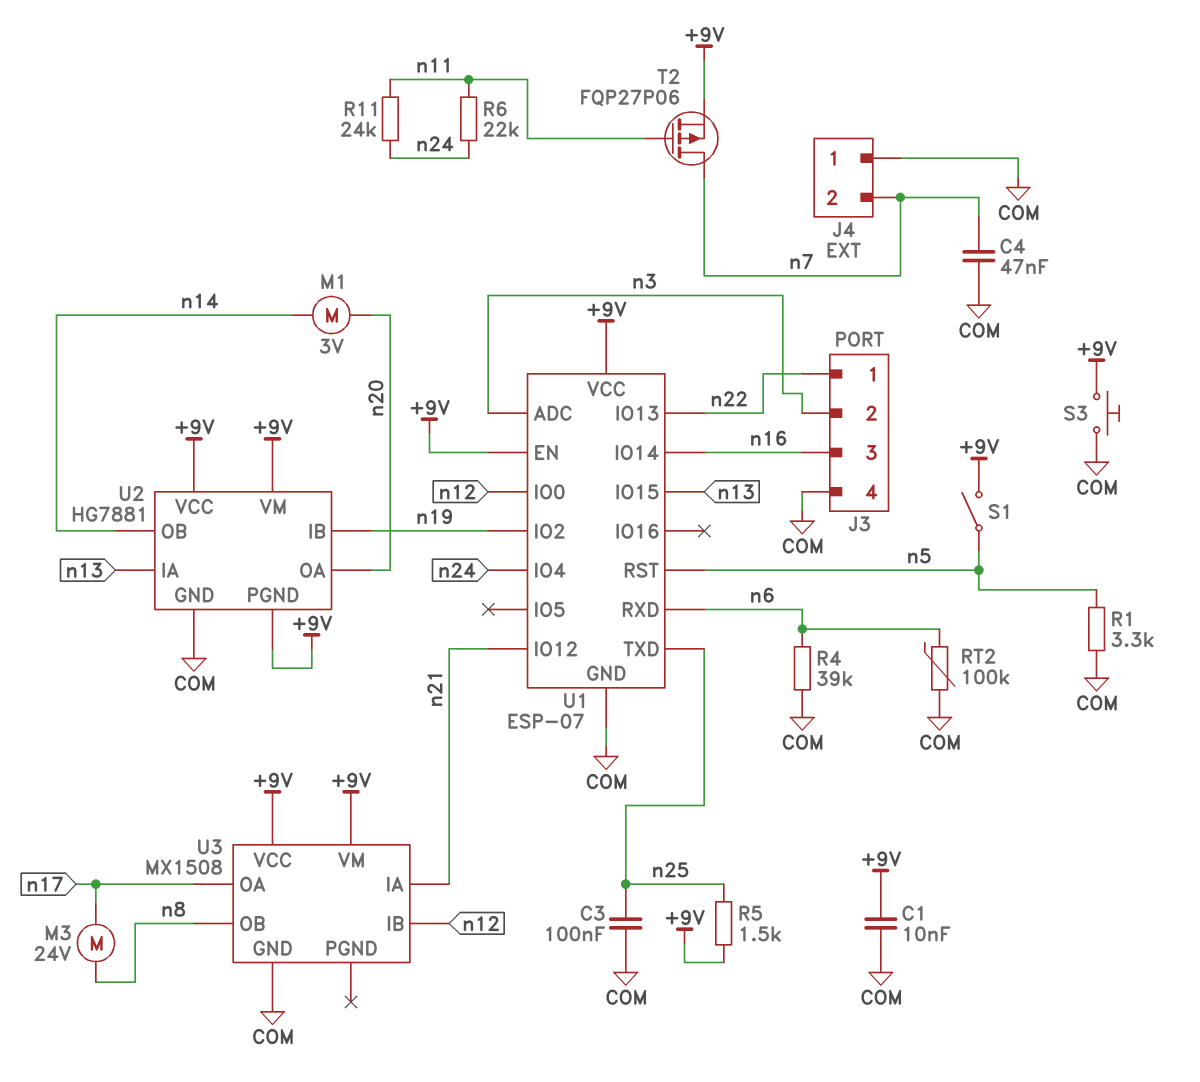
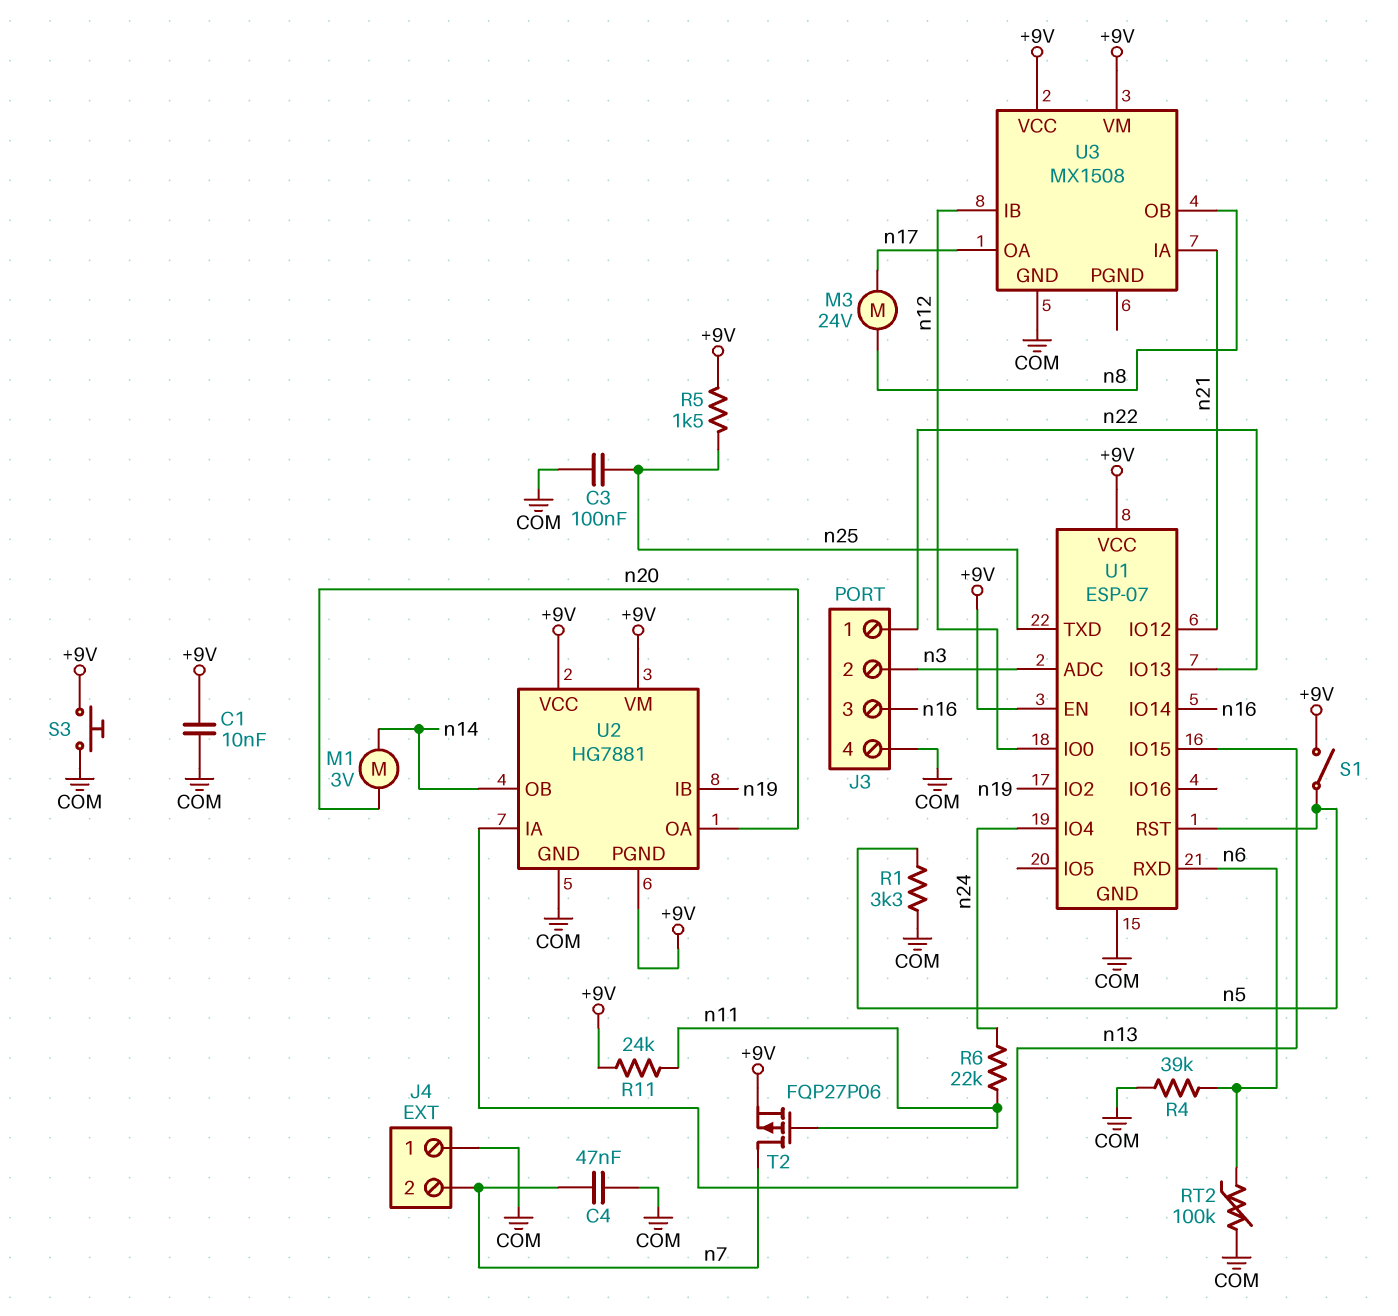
R11: 24k (n11, n24) -> 24k (+9V, n11)

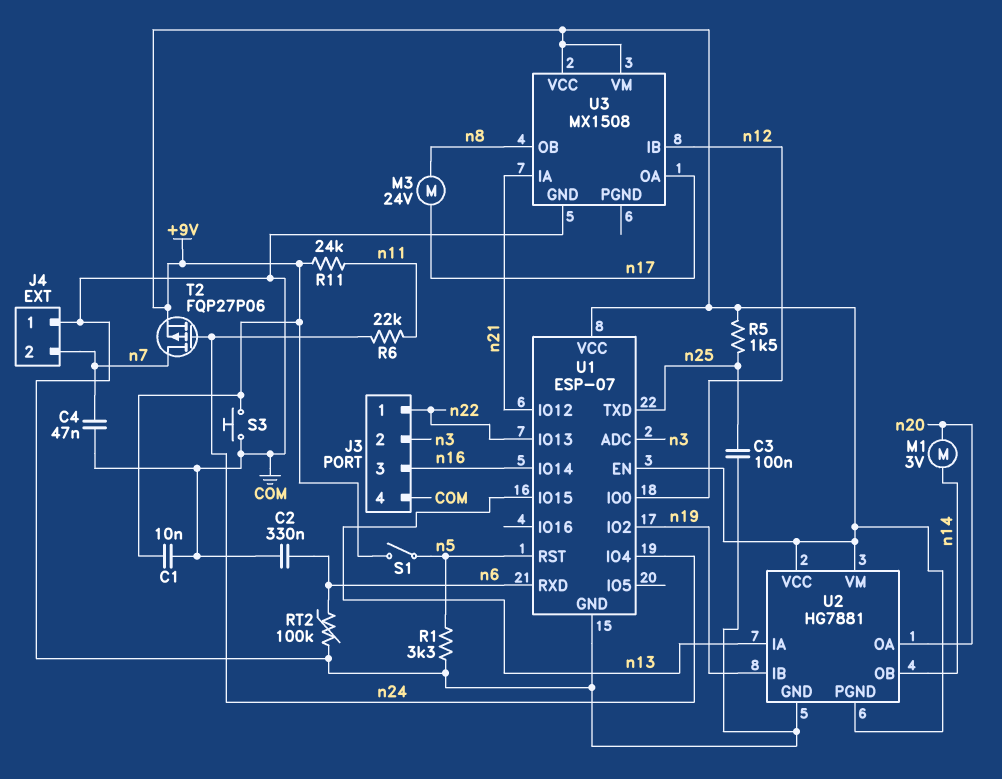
C2: none -> 330nF (COM, n6)
R4: 39k (COM, n6) -> none
T2: PMOS FQP27P06 (G n11, D n7, S +9V) -> PMOS FQP27P06 (G n24, D n7, S +9V)

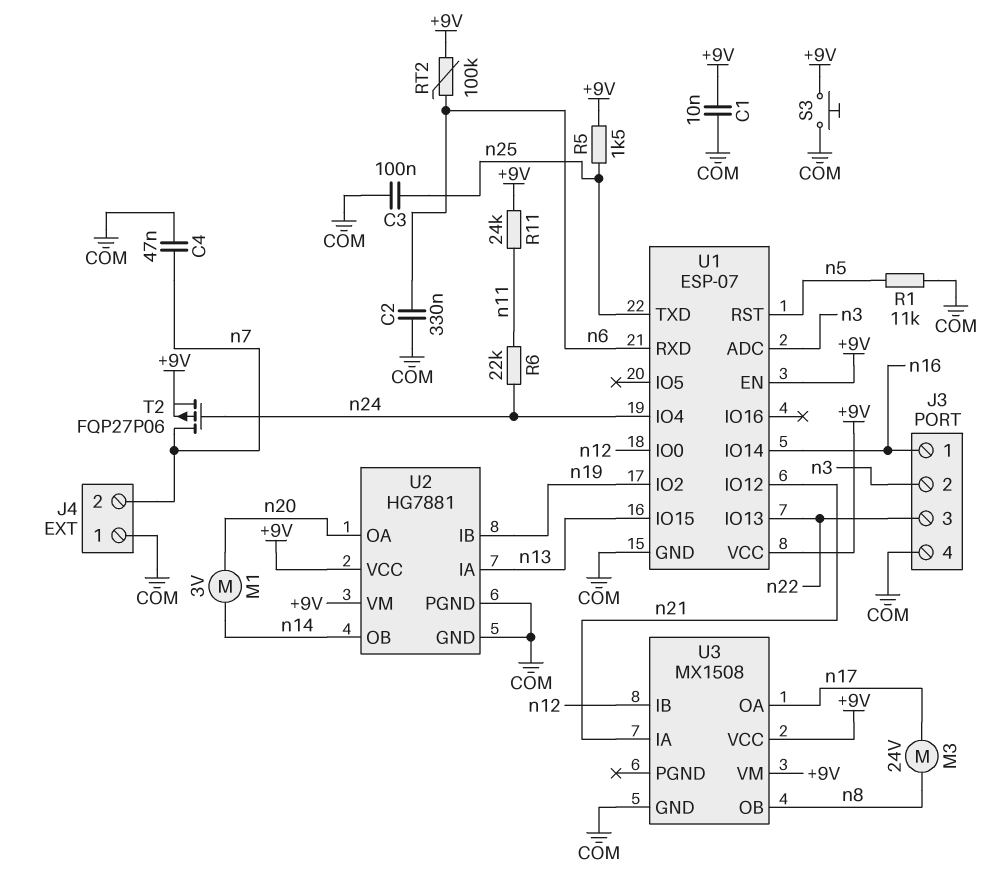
J3 pin 1: n22 -> n16
J3 pin 3: n16 -> n22
R1: 3.3k (COM, n5) -> 11k (COM, n5)
RT2: 100k (COM, n6) -> 100k (+9V, n6)
S1: switch (+9V, n5) -> none
U2 pin PGND: +9V -> COM

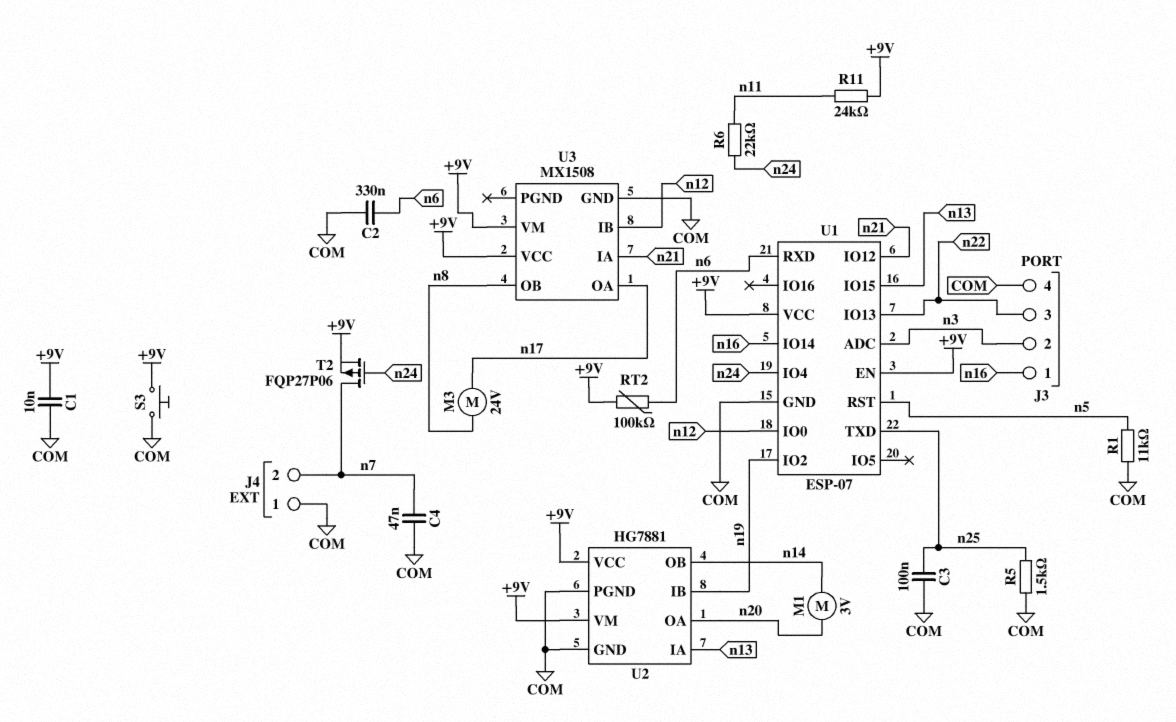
R5: 1.5k (+9V, n25) -> 1.5k (COM, n25)

